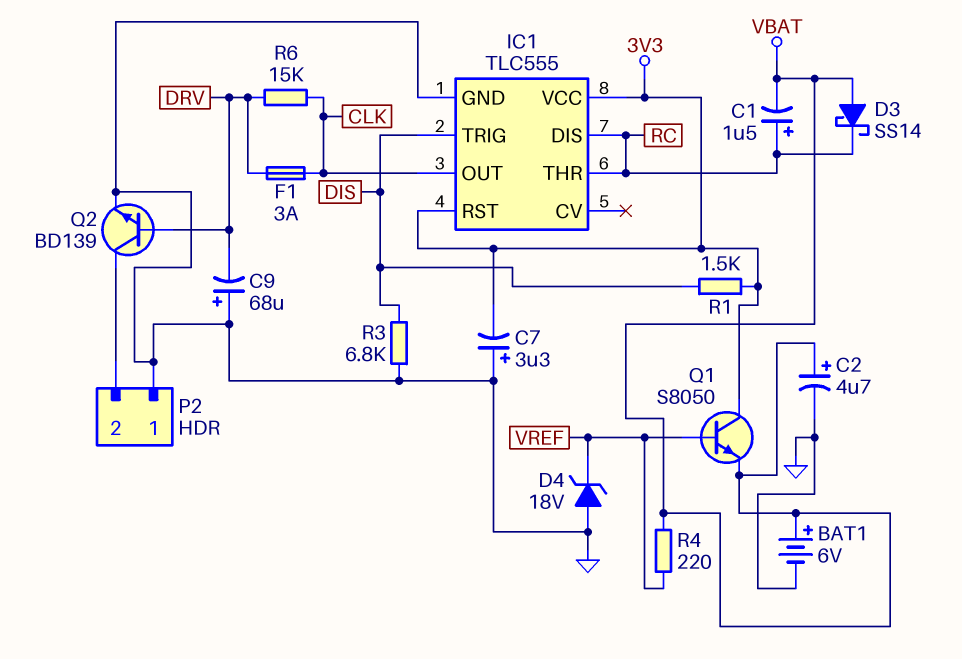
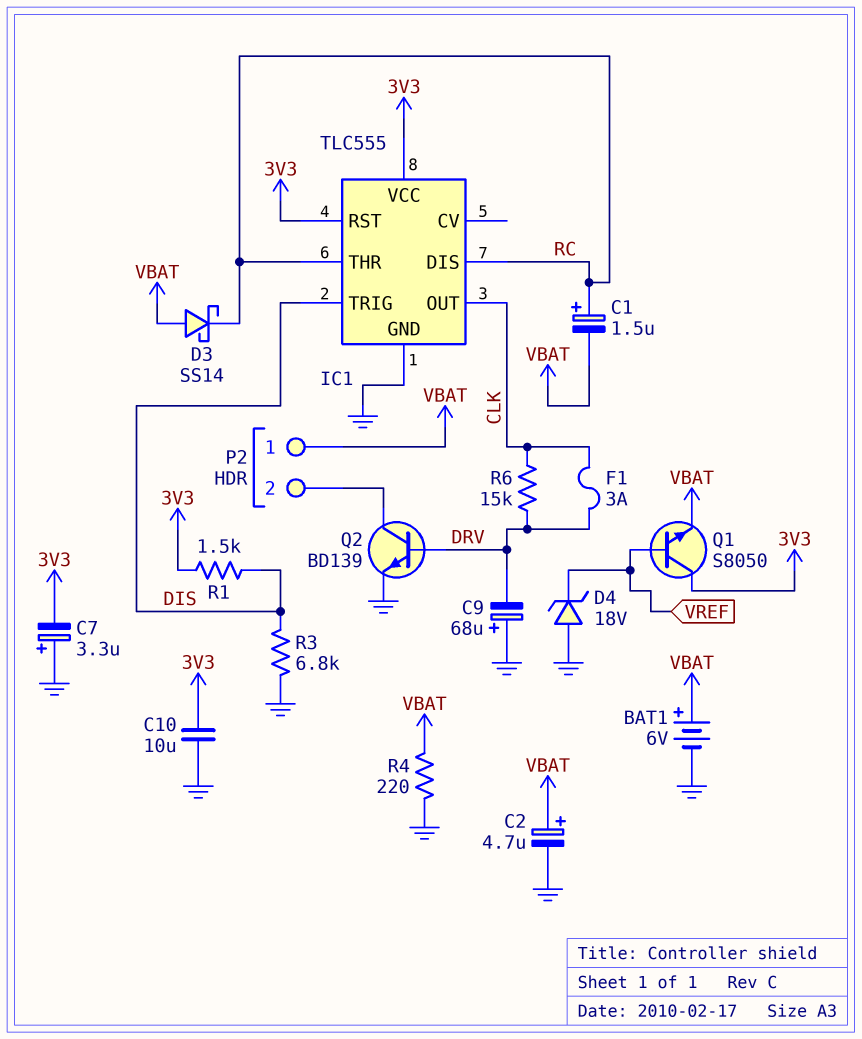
C10: none -> 10uF (3V3, GND)
P2 pin 1: GND -> VBAT
R4: 220 (VBAT, VREF) -> 220 (GND, VBAT)

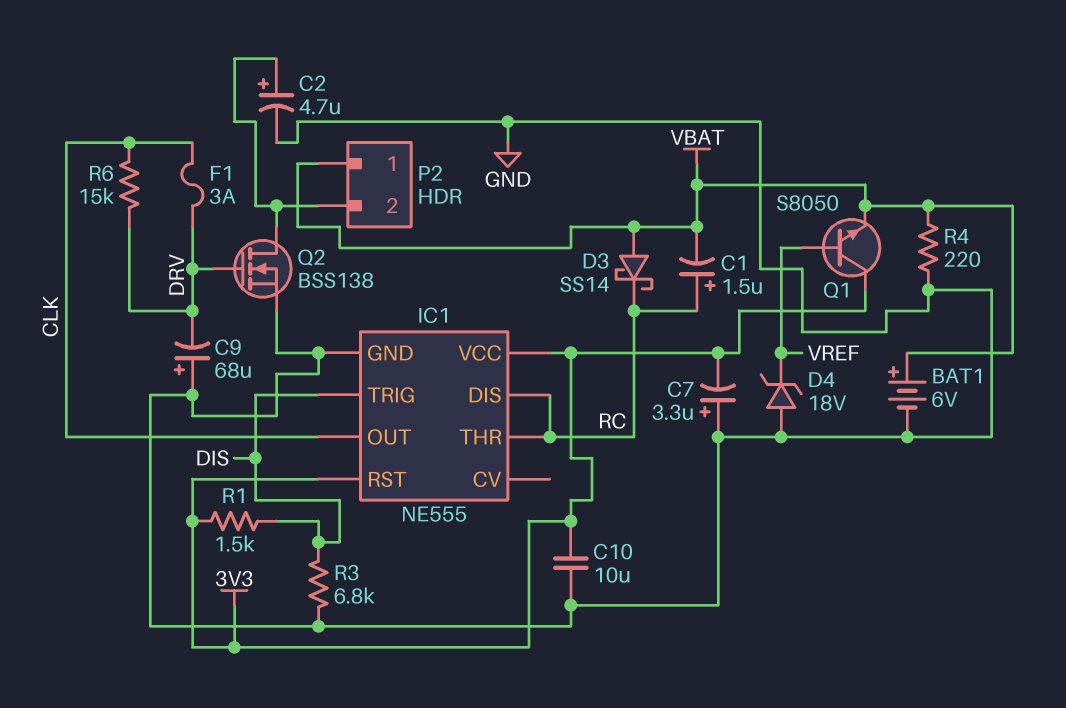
C2: 4.7uF (plus VBAT, minus GND) -> 4.7uF (plus P2/2, minus GND)
IC1: TLC555 -> NE555
Q2: NPN BD139 (B DRV, C P2/2, E GND) -> NMOS BSS138 (G DRV, D P2/2, S GND)

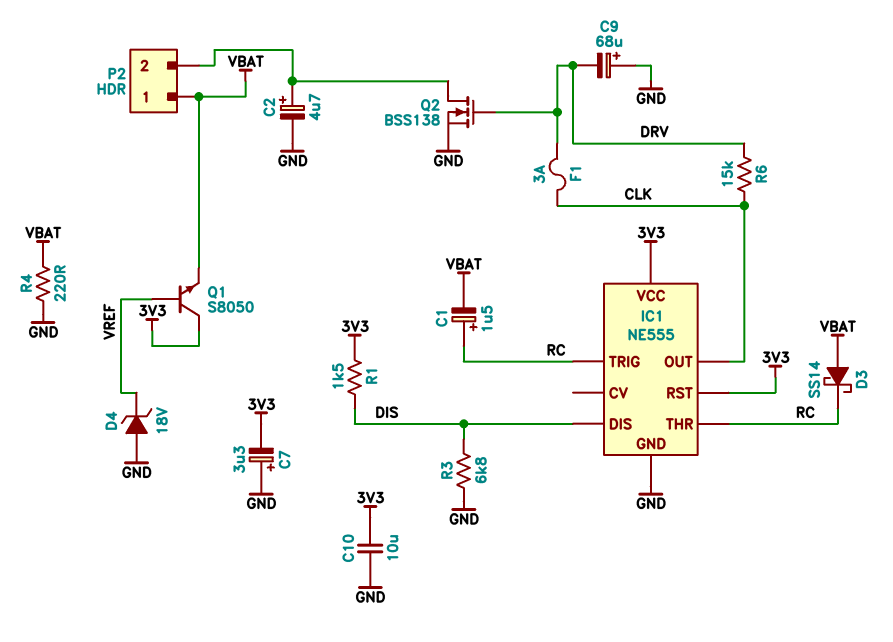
BAT1: 6V (plus VBAT, minus GND) -> none
IC1 pin DIS: RC -> DIS
IC1 pin TRIG: DIS -> RC

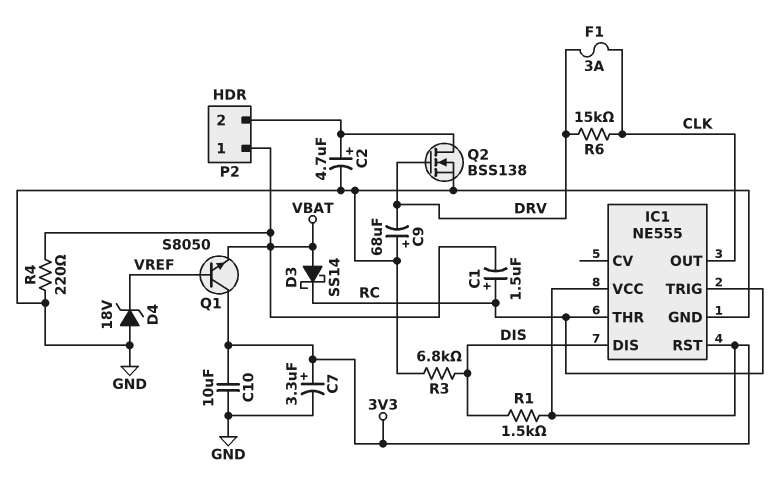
C7: 3.3uF (plus GND, minus 3V3) -> 3.3uF (plus 3V3, minus GND)

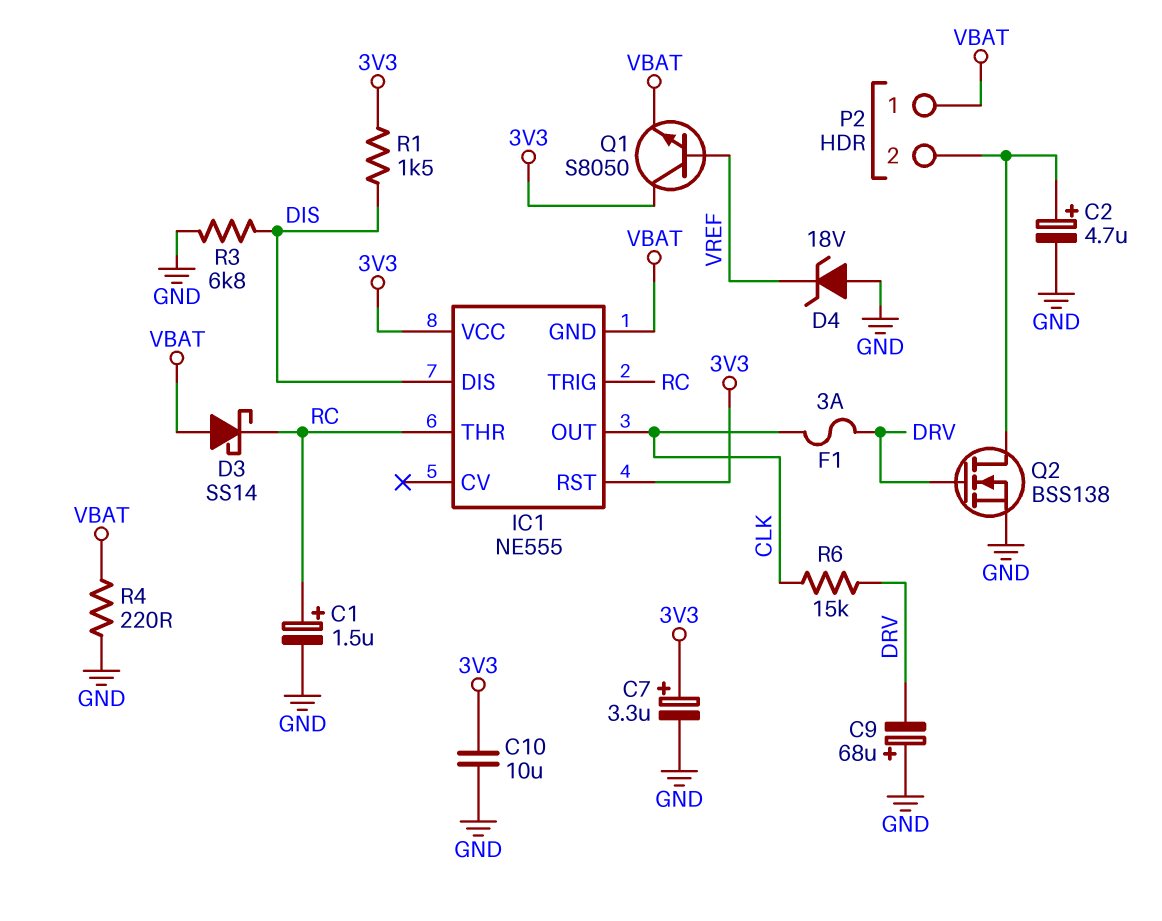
C1: 1.5uF (plus RC, minus VBAT) -> 1.5uF (plus RC, minus GND)
IC1 pin GND: GND -> VBAT

